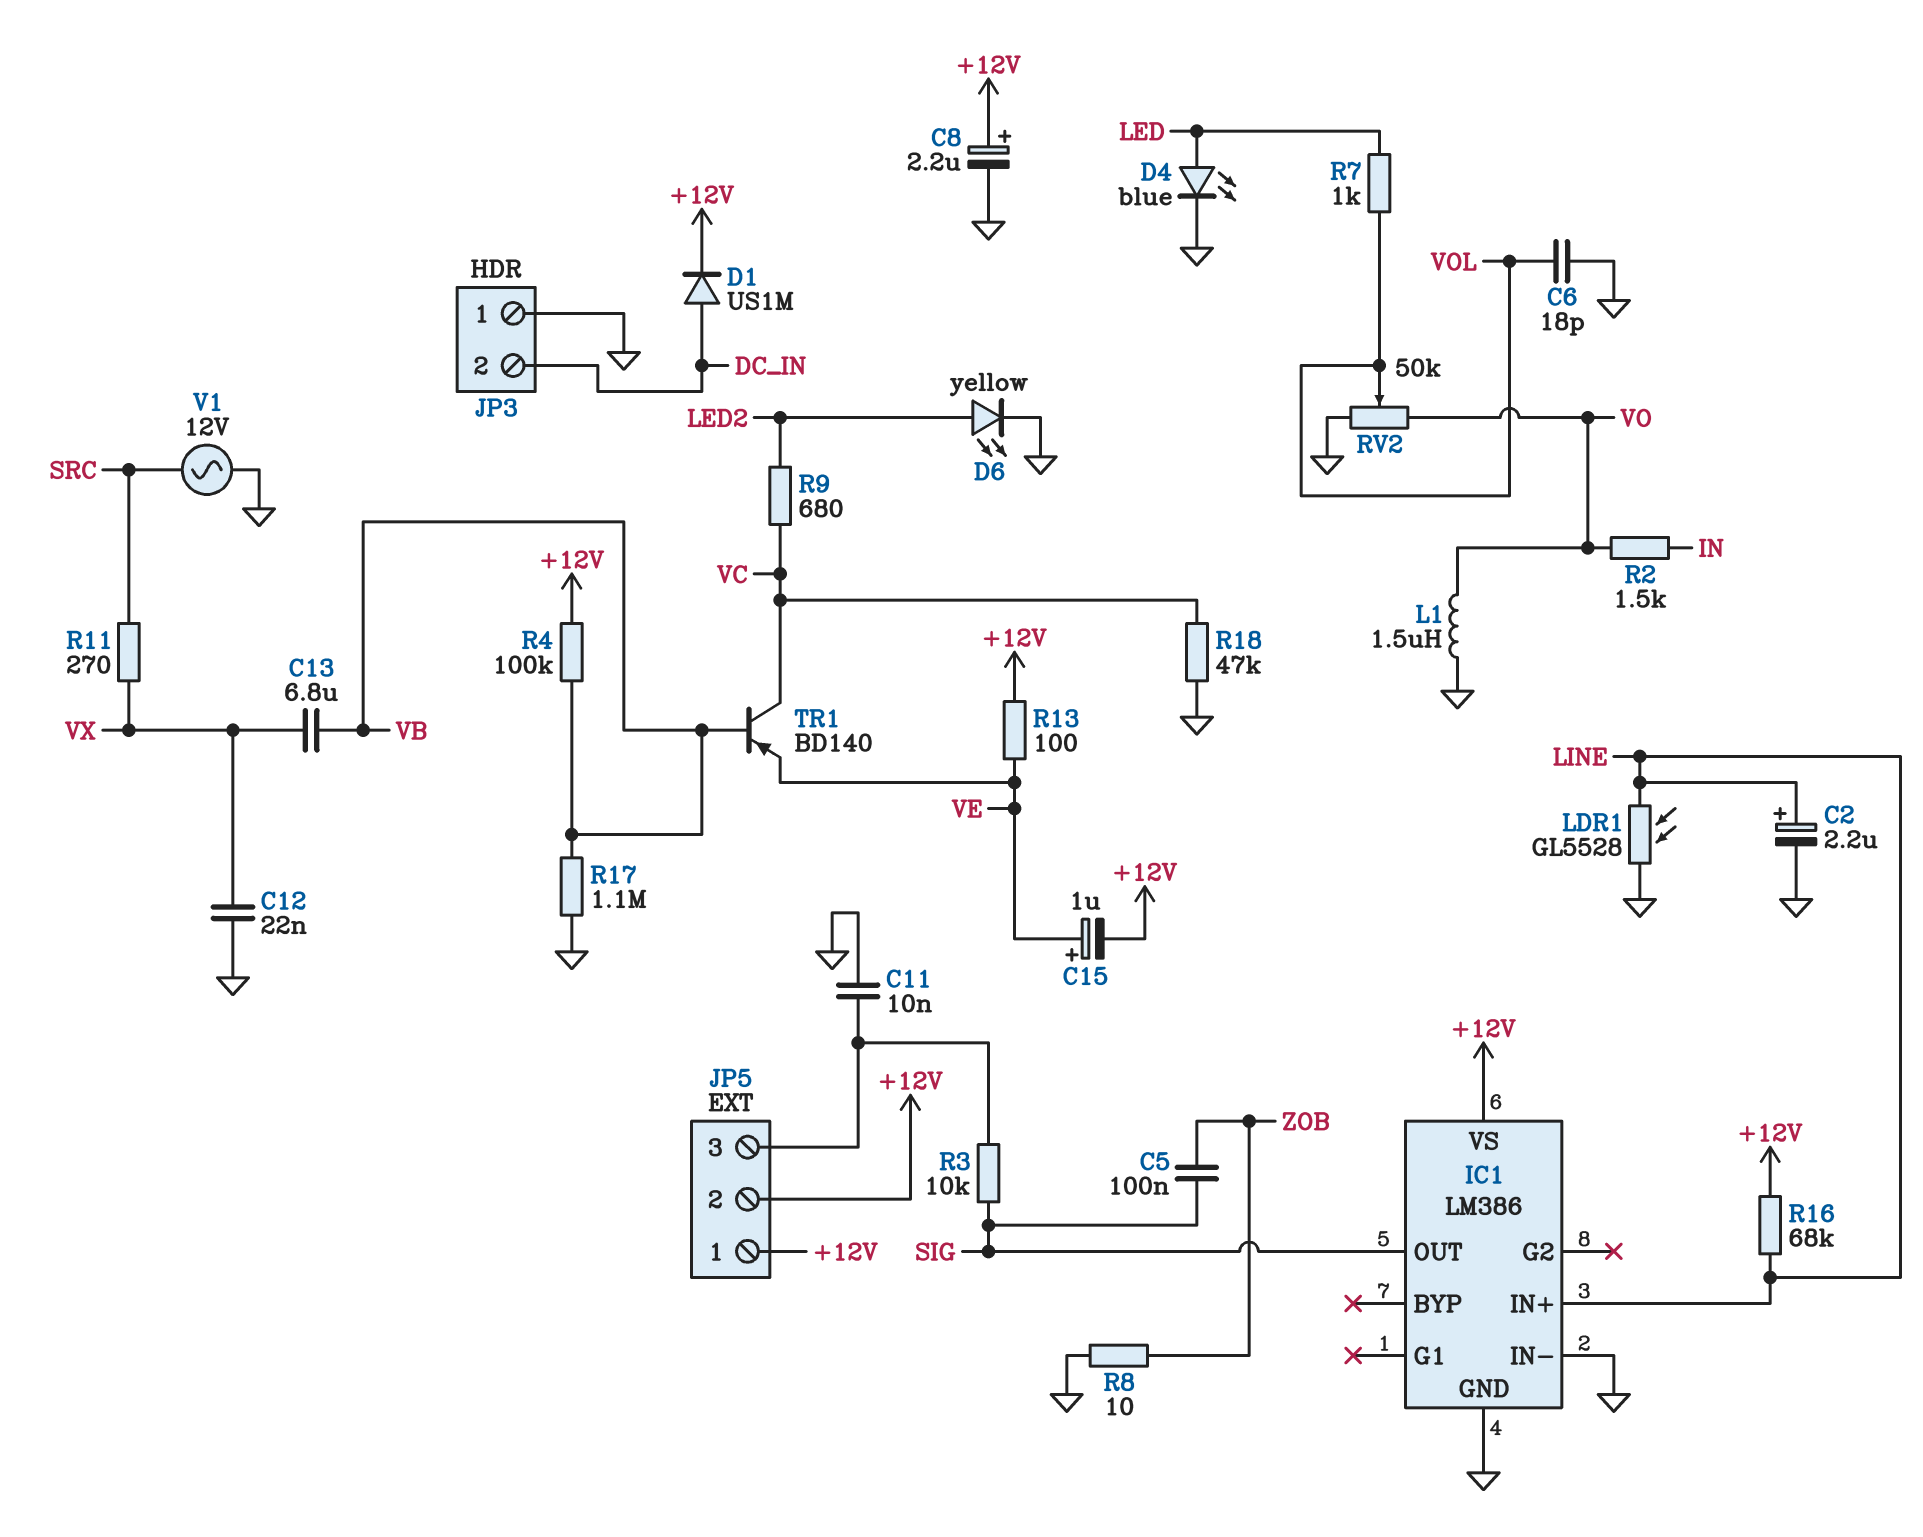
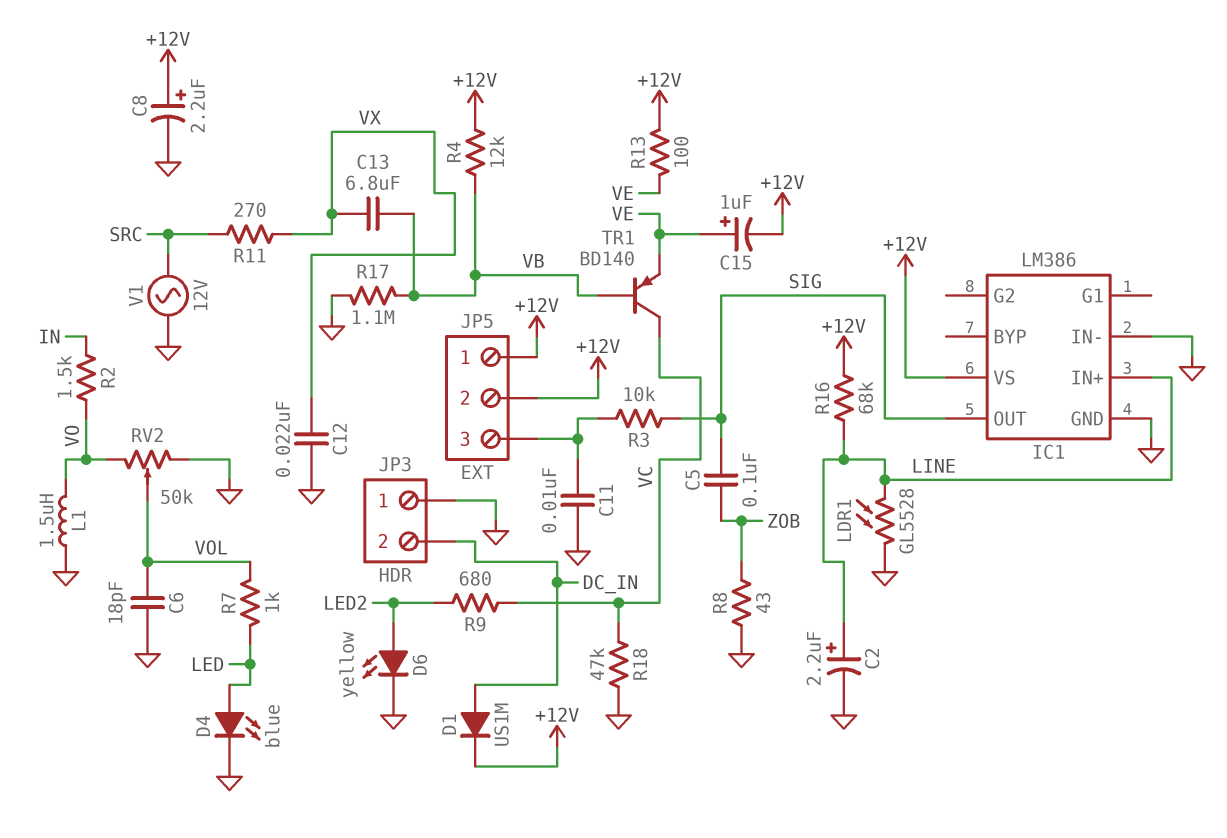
R4: 100k (+12V, VB) -> 12k (+12V, VB)
R8: 10 (GND, ZOB) -> 43 (GND, ZOB)

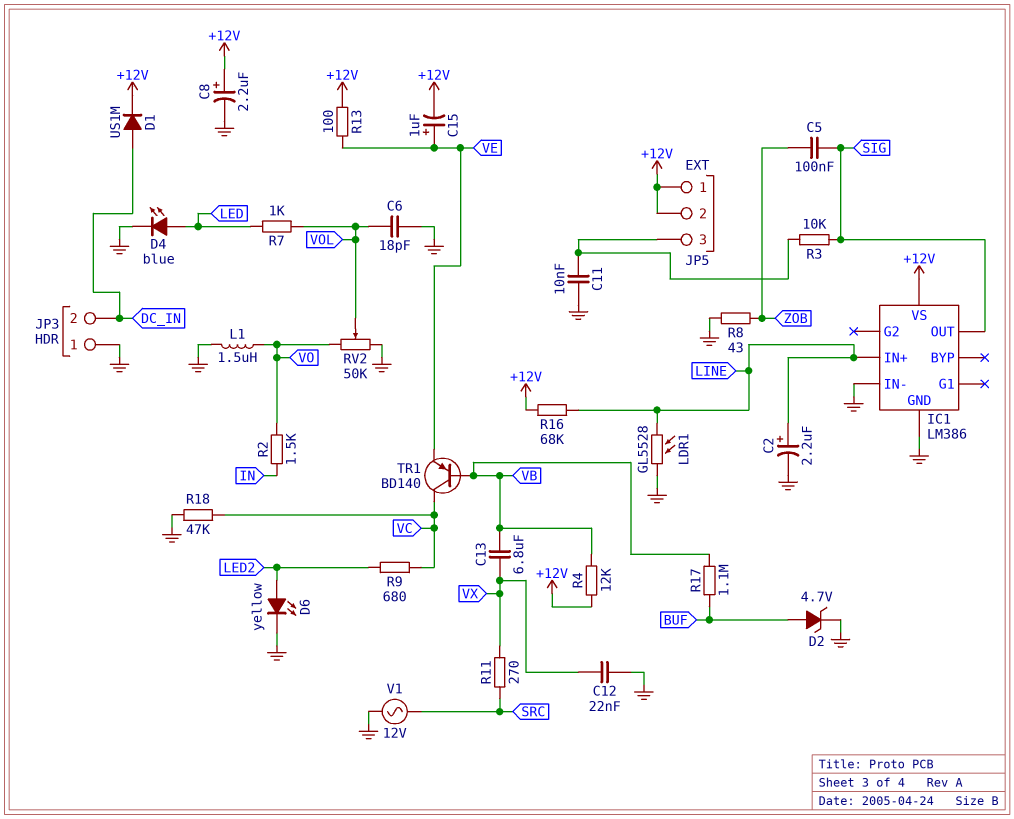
D2: none -> zener 4.7V (A BUF, K GND)
R17: 1.1M (GND, VB) -> 1.1M (BUF, VB)

